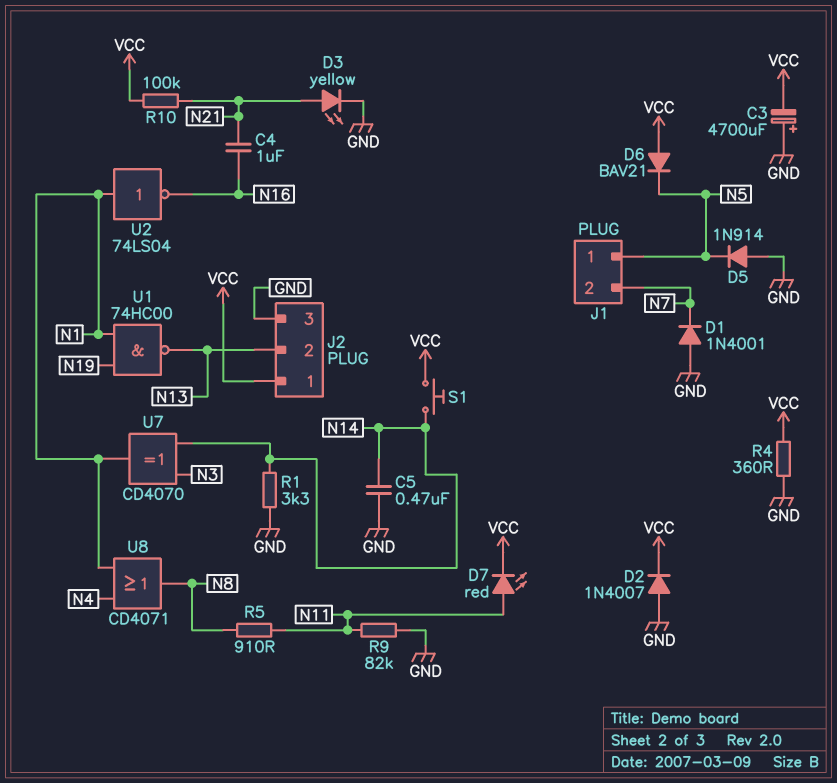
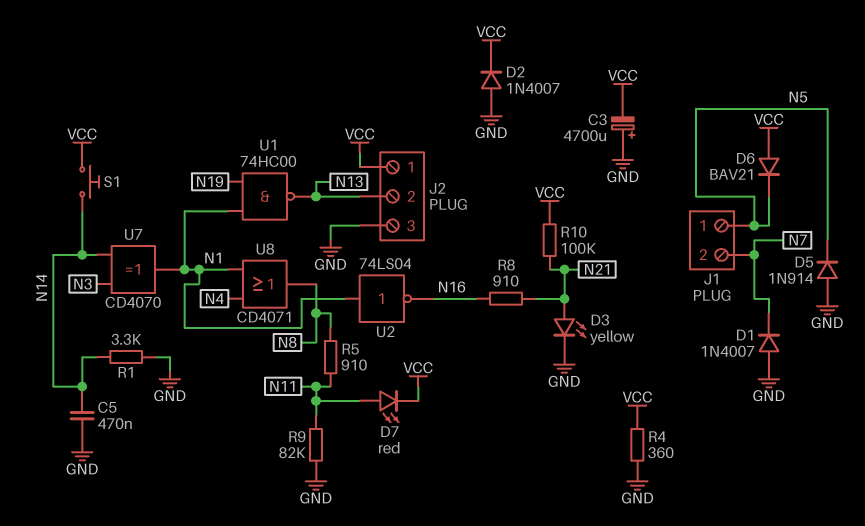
C4: 1uF (N16, N21) -> none
D1: diode 1N4001 (A GND, K N7) -> diode 1N4007 (A GND, K N7)
R8: none -> 910 (N16, N21)

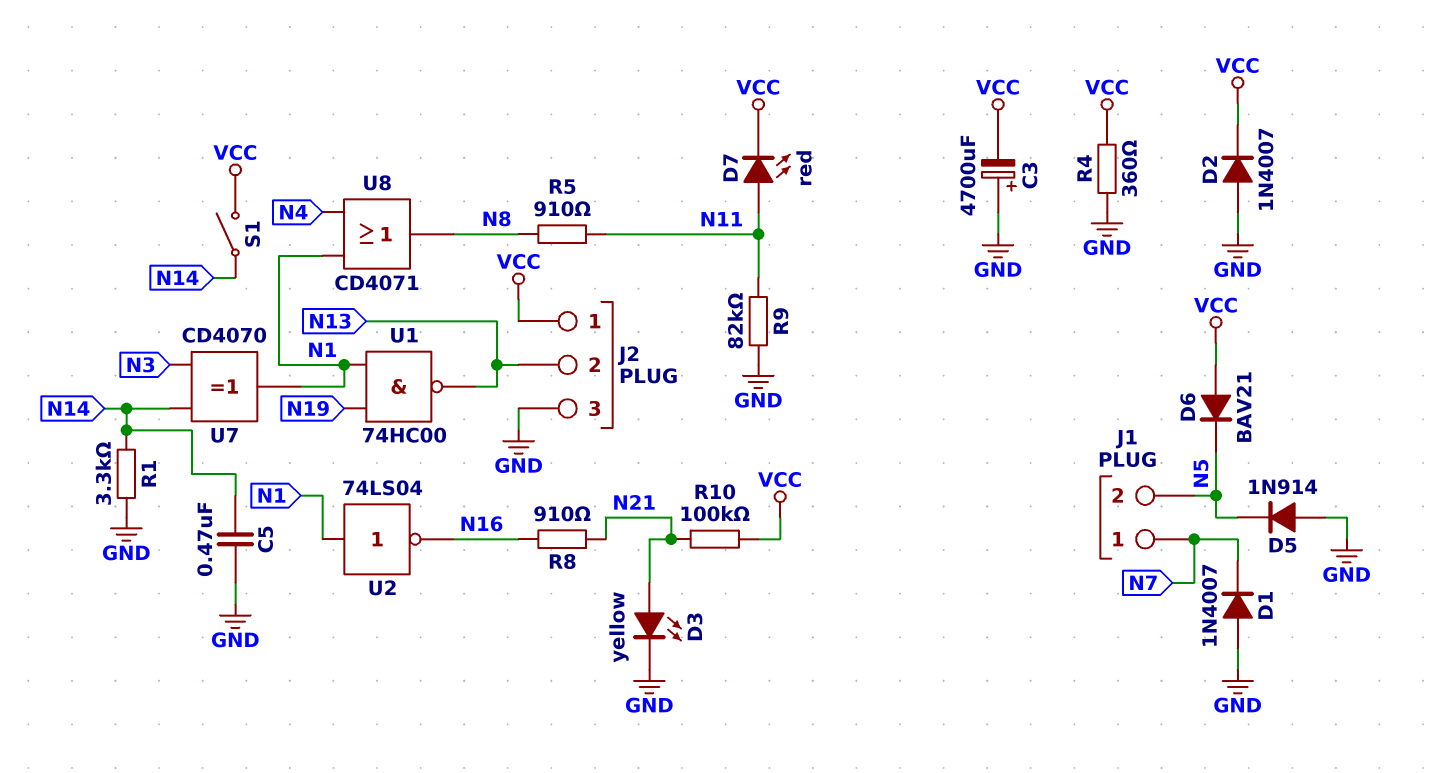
J1 pin 1: N5 -> N7
J1 pin 2: N7 -> N5
S1: button (N14, VCC) -> switch (N14, VCC)

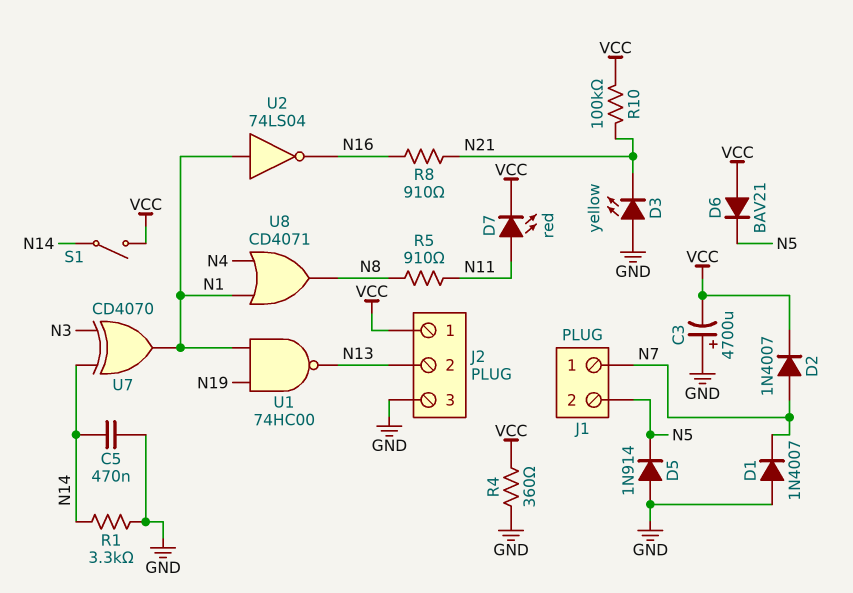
D2: diode 1N4007 (A GND, K VCC) -> diode 1N4007 (A N7, K VCC)
D3: LED yellow (A N21, K GND) -> LED yellow (A GND, K N21)
R9: 82k (GND, N11) -> none

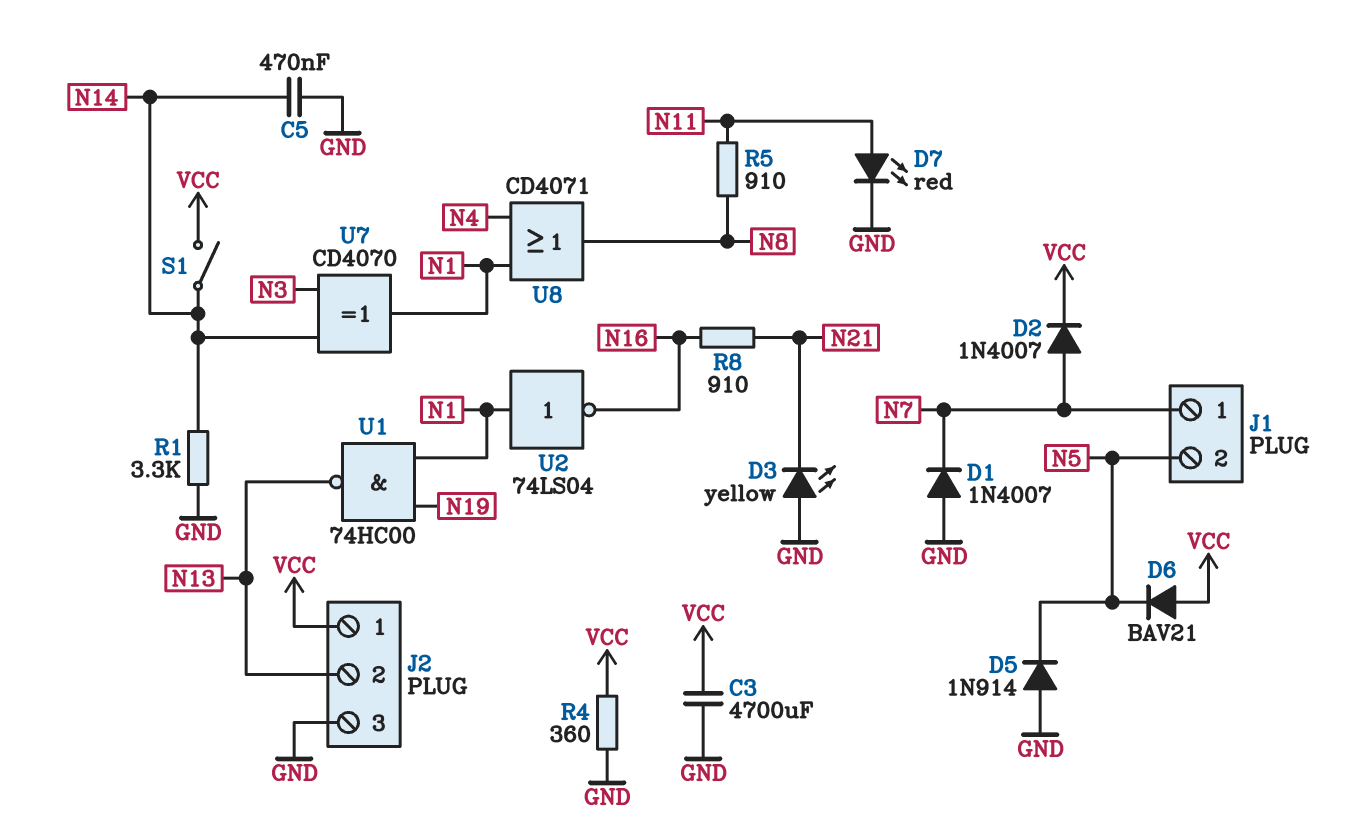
C3: 4700uF (plus GND, minus VCC) -> 4700uF (GND, VCC)
D7: LED red (A N11, K VCC) -> LED red (A N11, K GND)
R10: 100k (N21, VCC) -> none

